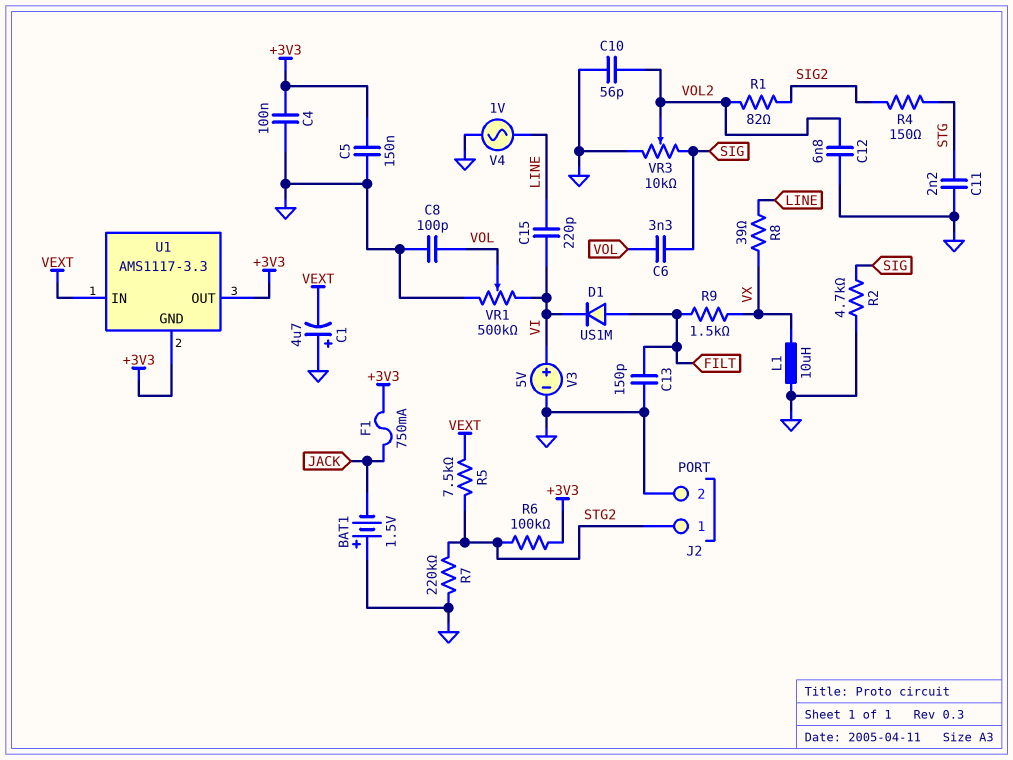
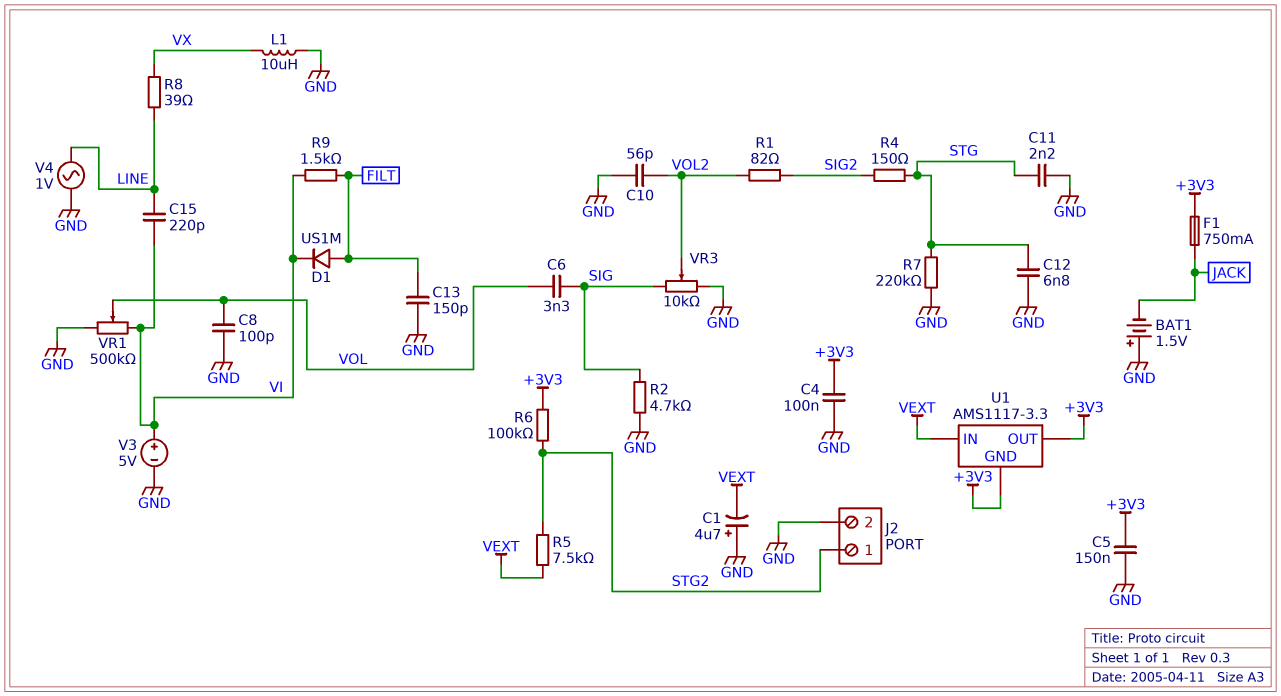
C12: 6.8nF (GND, VOL2) -> 6.8nF (GND, STG)
R7: 220k (GND, STG2) -> 220k (GND, STG)
R9: 1.5k (FILT, VX) -> 1.5k (FILT, VI)

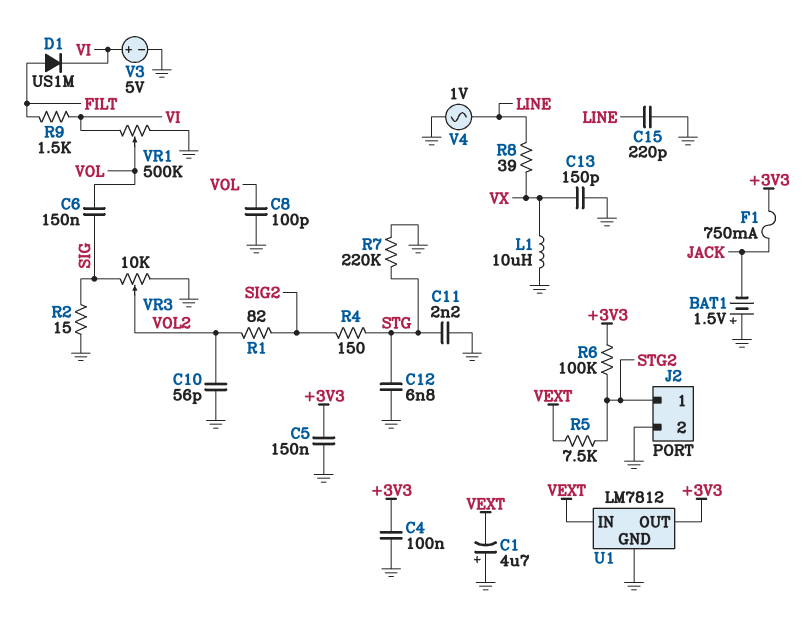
C6: 3.3nF (SIG, VOL) -> 150nF (SIG, VOL)
C13: 150pF (FILT, GND) -> 150pF (GND, VX)
C15: 220pF (LINE, VI) -> 220pF (GND, LINE)
R2: 4.7k (GND, SIG) -> 15 (GND, SIG)
U1: AMS1117-3.3 -> LM7812
U1 pin GND: +3V3 -> GND

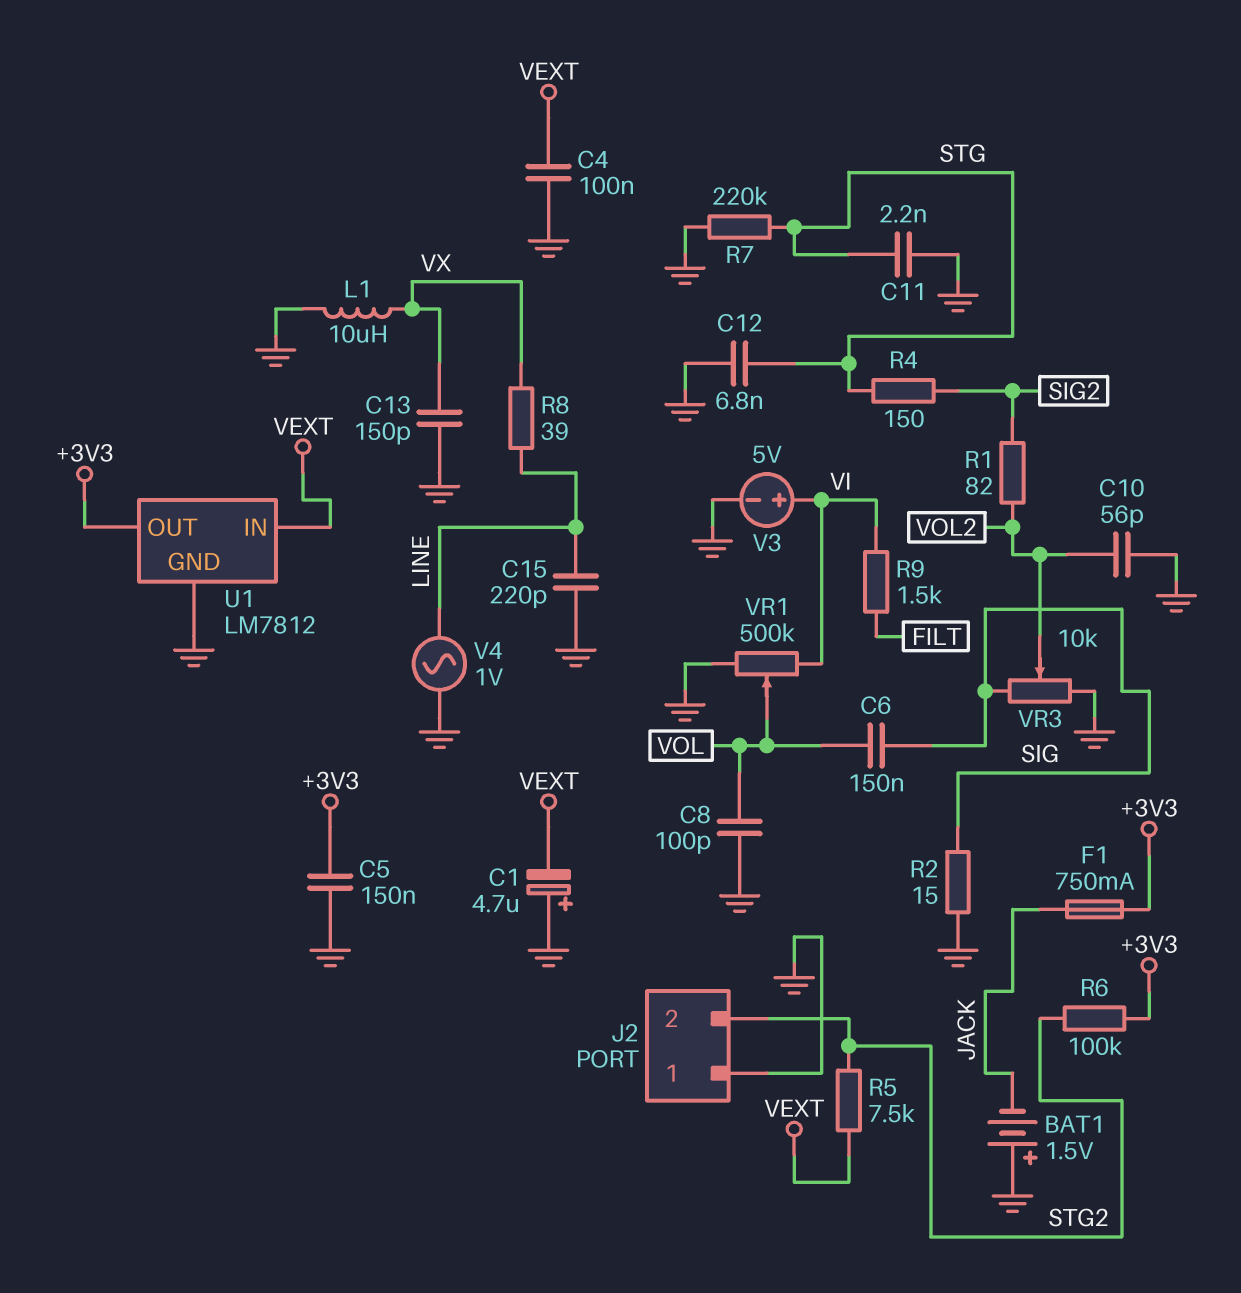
C4: 100nF (+3V3, GND) -> 100nF (GND, VEXT)
D1: diode US1M (A FILT, K VI) -> none
J2 pin 1: STG2 -> GND
J2 pin 2: GND -> STG2

